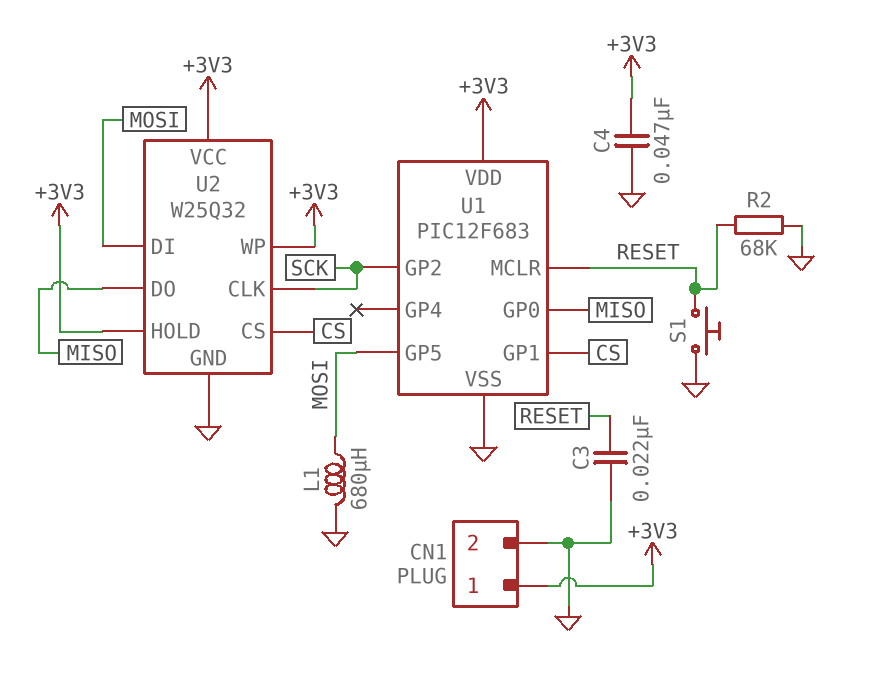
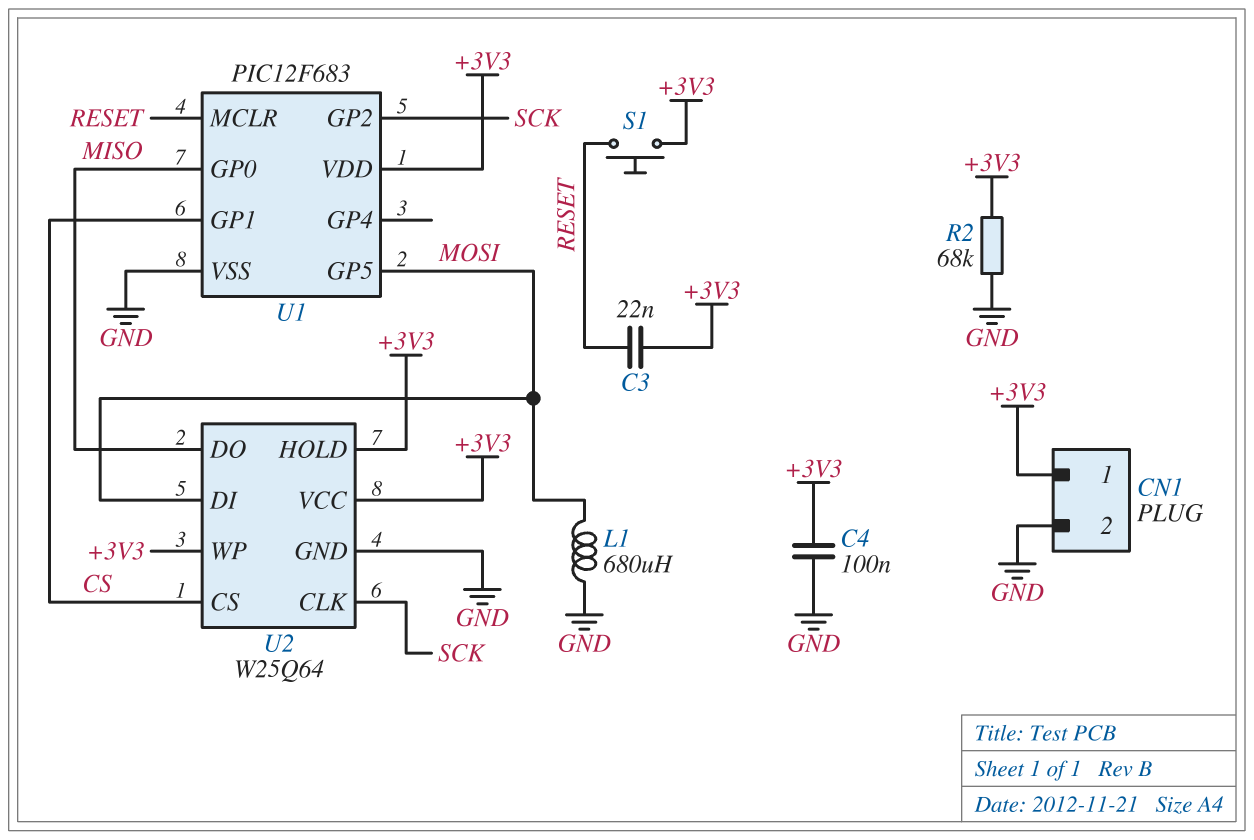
C3: 22nF (GND, RESET) -> 22nF (+3V3, RESET)
C4: 47nF (+3V3, GND) -> 100nF (+3V3, GND)
R2: 68k (GND, RESET) -> 68k (+3V3, GND)
S1: button (GND, RESET) -> button (+3V3, RESET)
U2: W25Q32 -> W25Q64

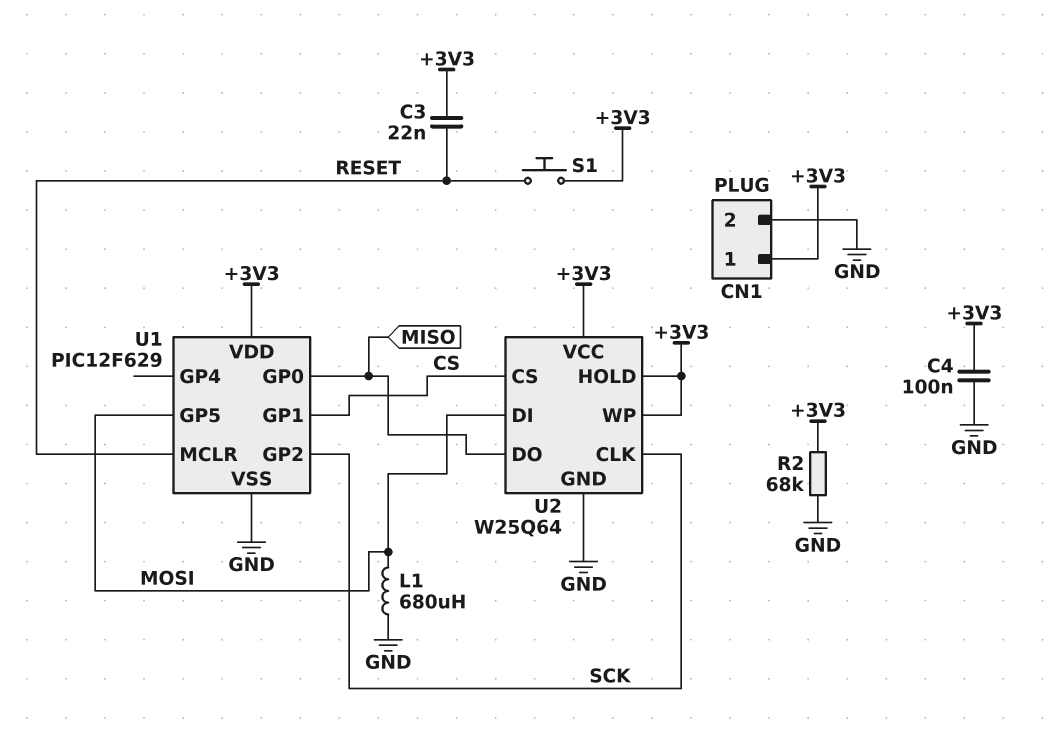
U1: PIC12F683 -> PIC12F629

